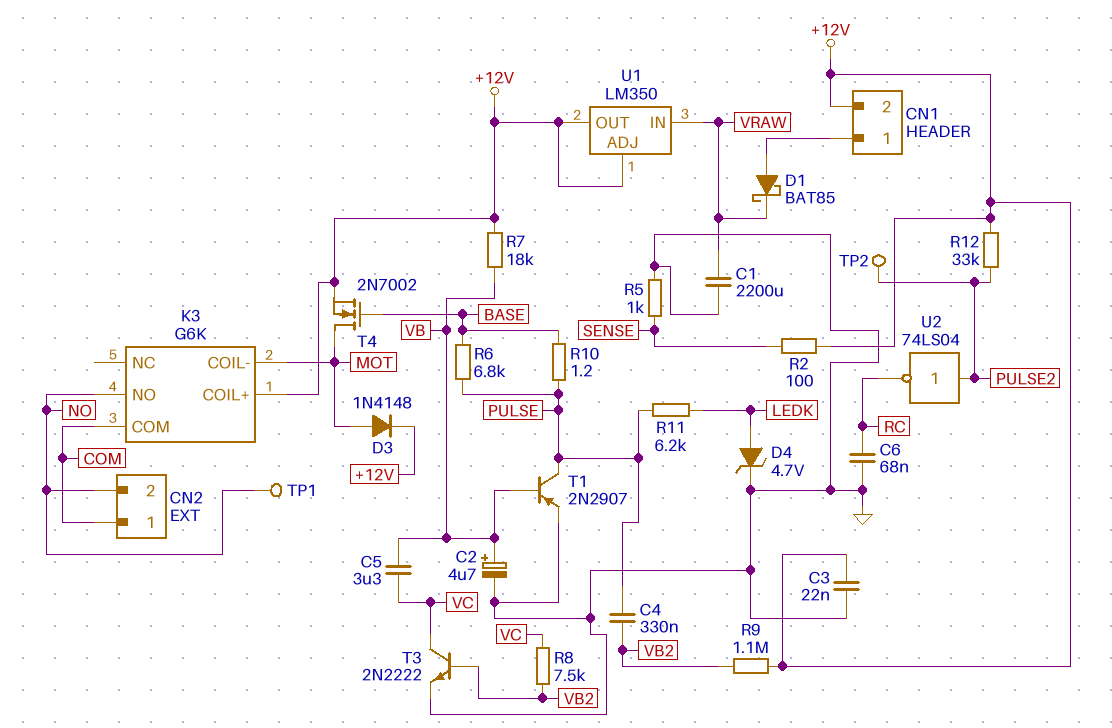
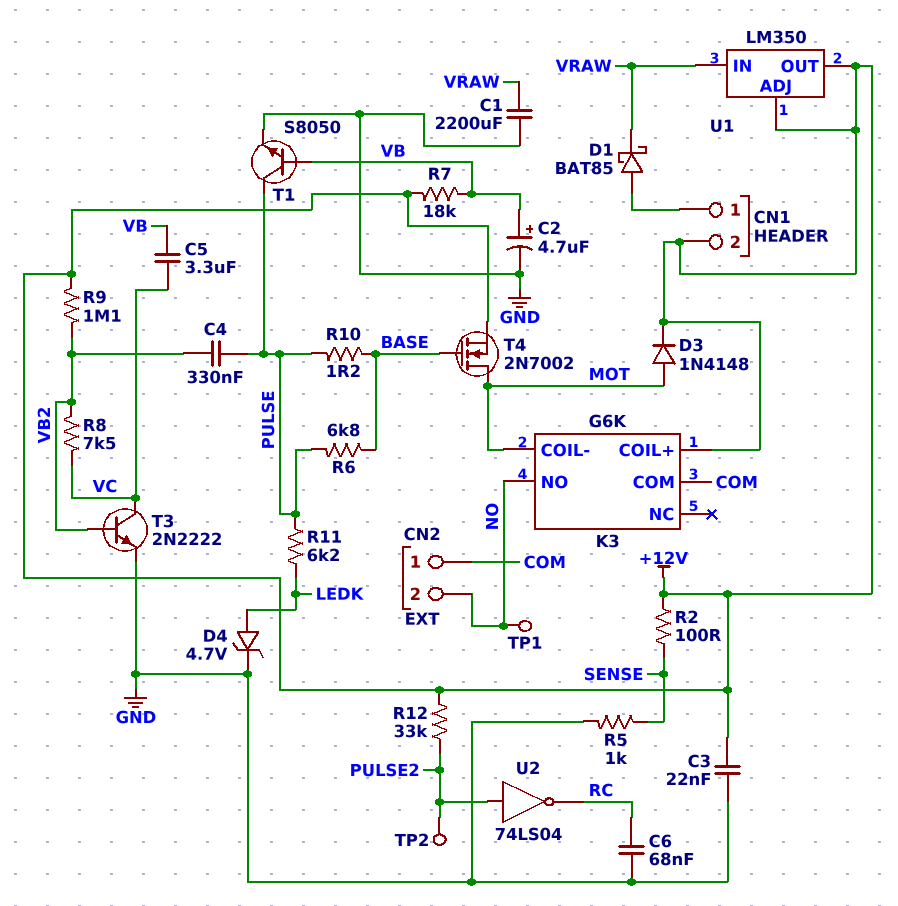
T1: PNP 2N2907 (B VB, C PULSE, E GND) -> NPN S8050 (B VB, C PULSE, E GND)

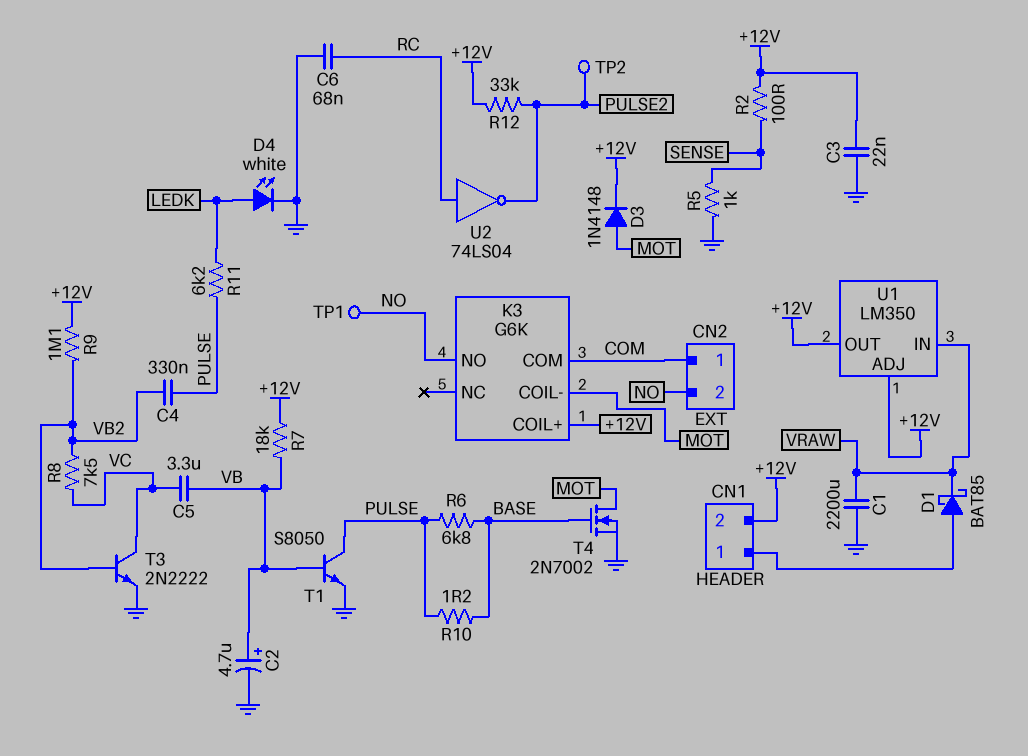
D4: zener 4.7V (A LEDK, K GND) -> LED white (A LEDK, K GND)
T4: NMOS 2N7002 (G BASE, D MOT, S +12V) -> NMOS 2N7002 (G BASE, D MOT, S GND)
U2: NOT 74LS04 (in PULSE2, out RC) -> NOT 74LS04 (in RC, out PULSE2)

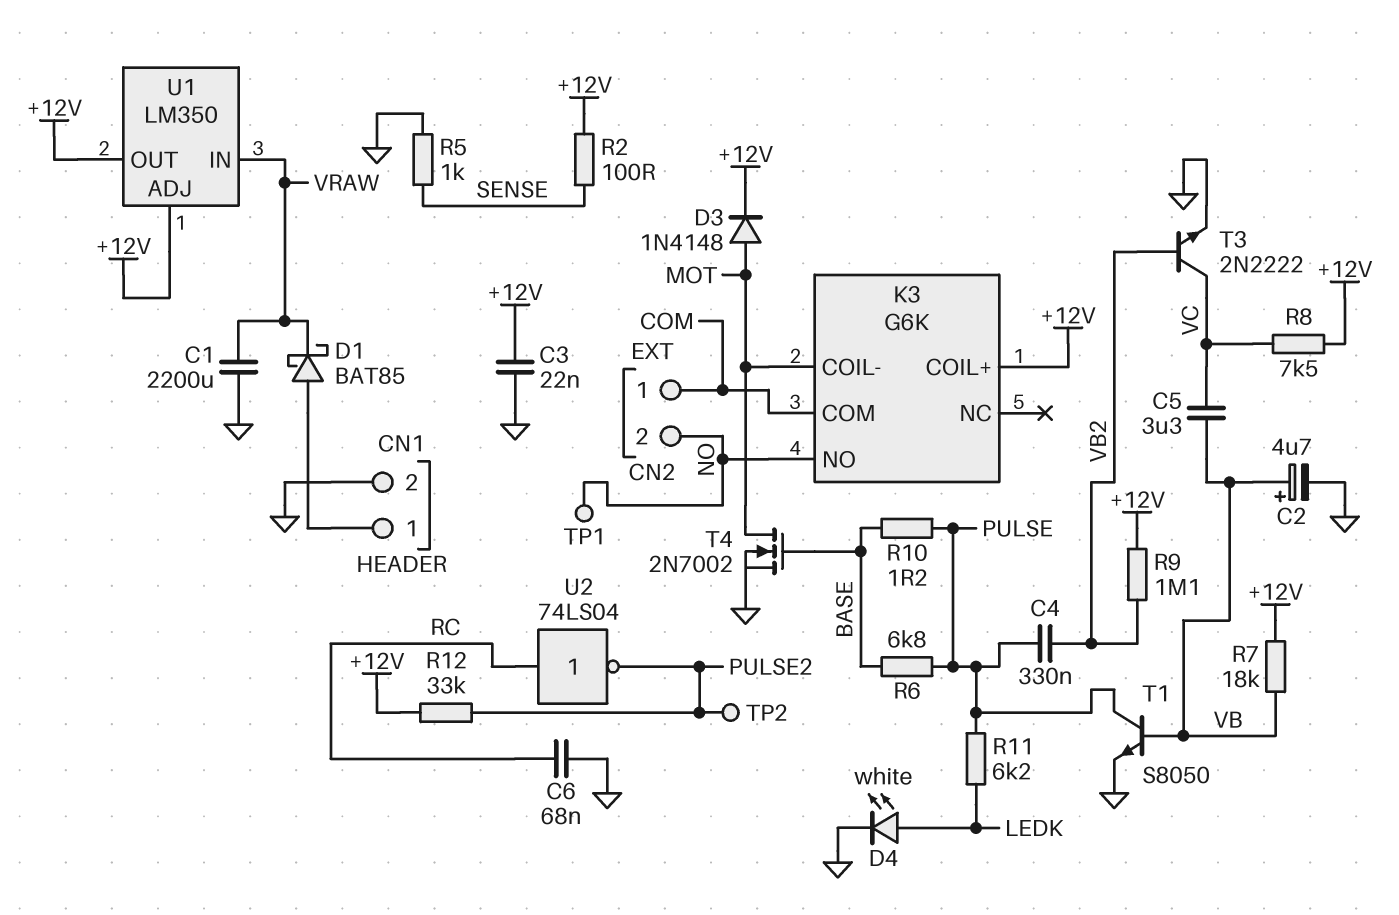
CN1 pin 2: +12V -> GND
R8: 7.5k (VB2, VC) -> 7.5k (+12V, VC)

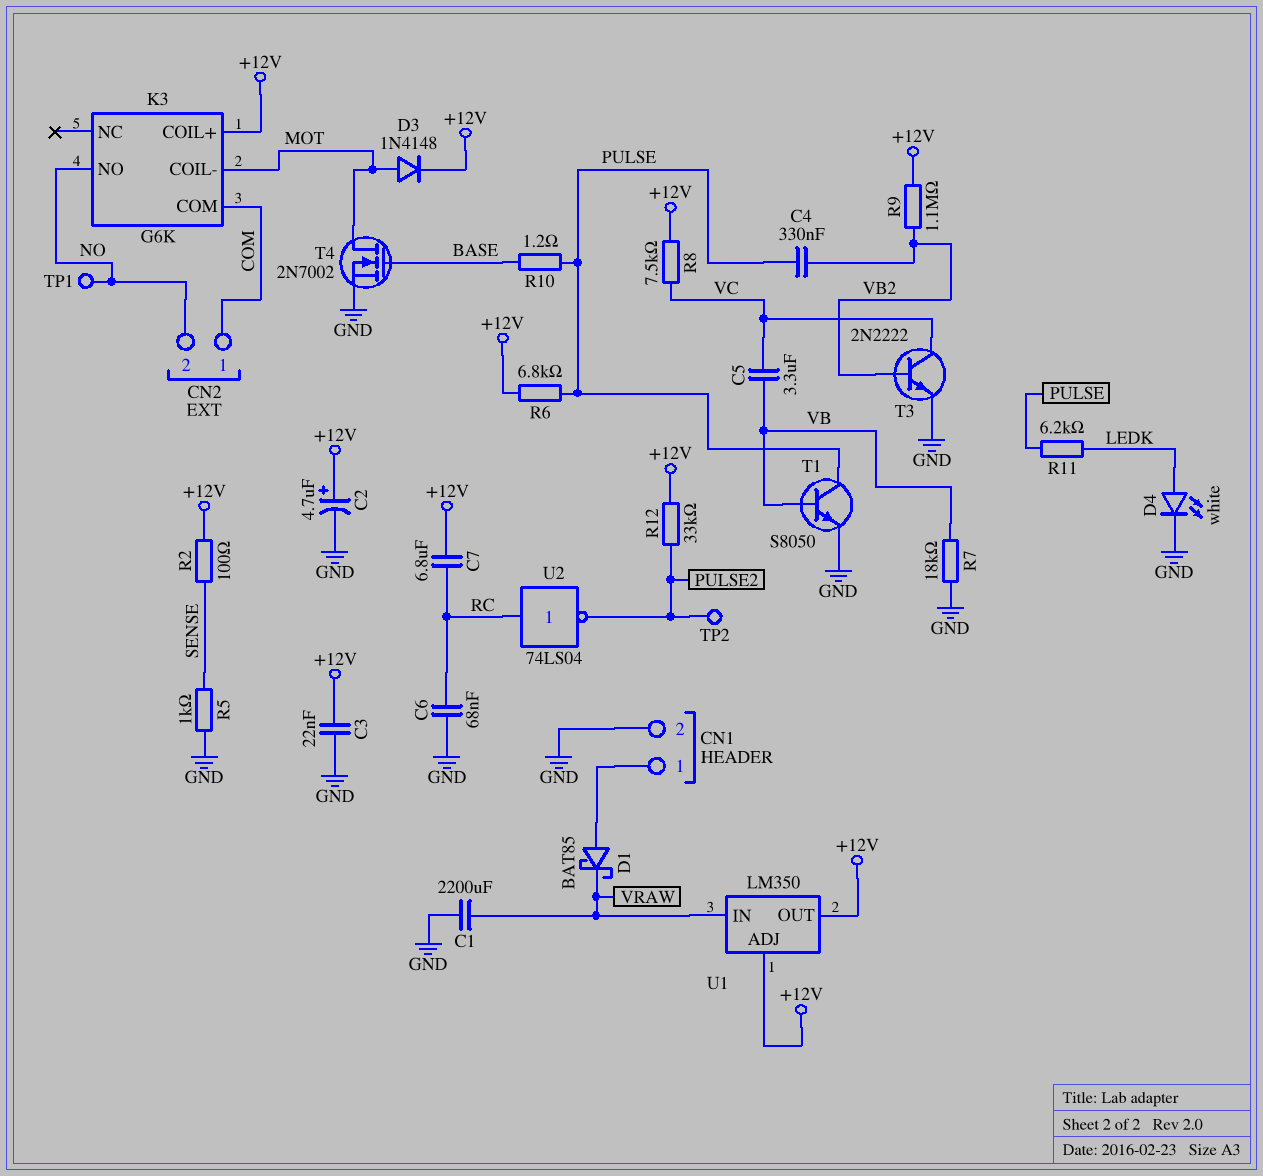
C2: 4.7uF (plus VB, minus GND) -> 4.7uF (plus +12V, minus GND)
C7: none -> 6.8uF (+12V, RC)
R6: 6.8k (BASE, PULSE) -> 6.8k (+12V, PULSE)
R7: 18k (+12V, VB) -> 18k (GND, VB)

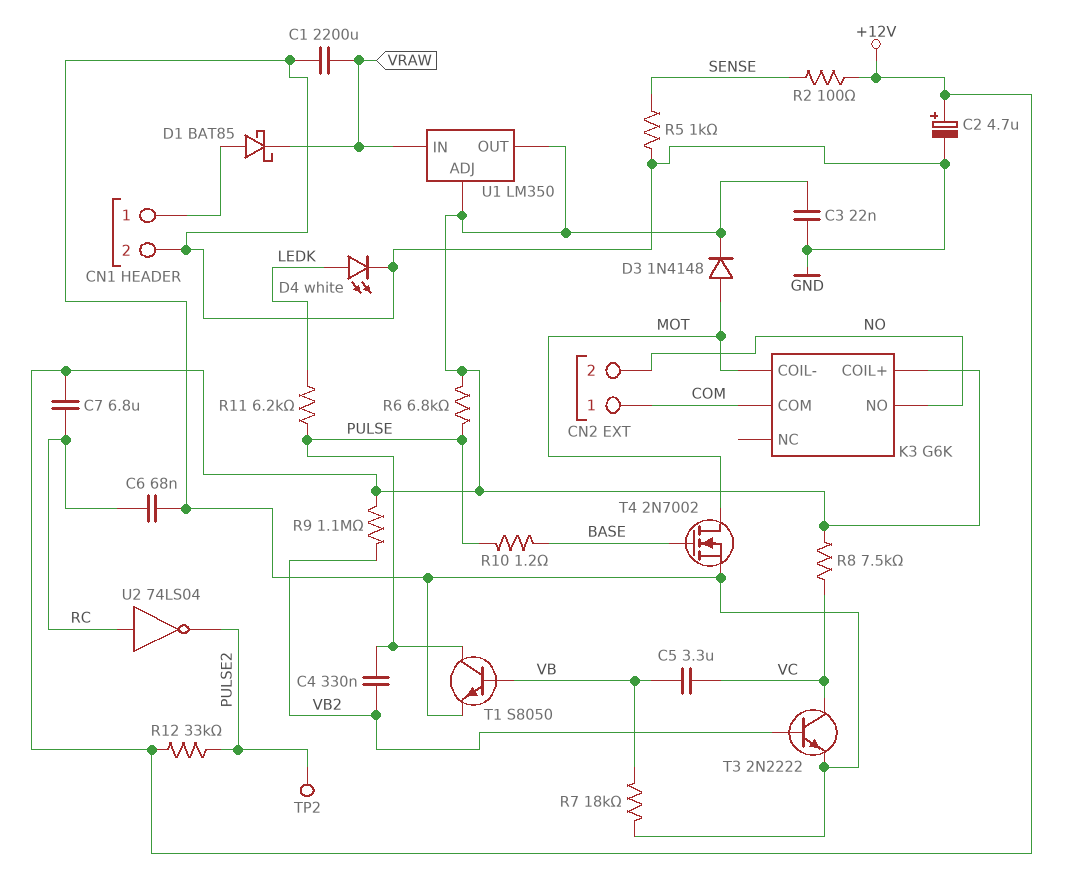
TP1: test point (NO) -> none

